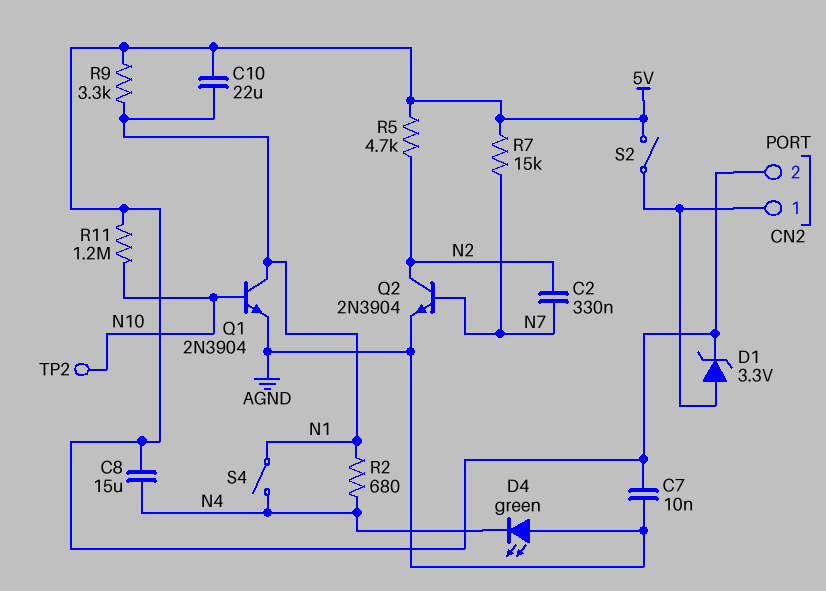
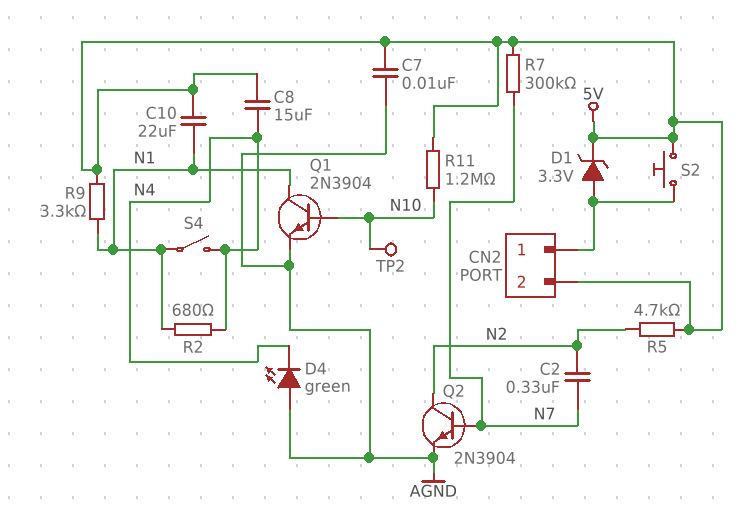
R7: 15k (5V, N7) -> 300k (5V, N7)
S2: switch (5V, CN2/1) -> button (5V, CN2/1)

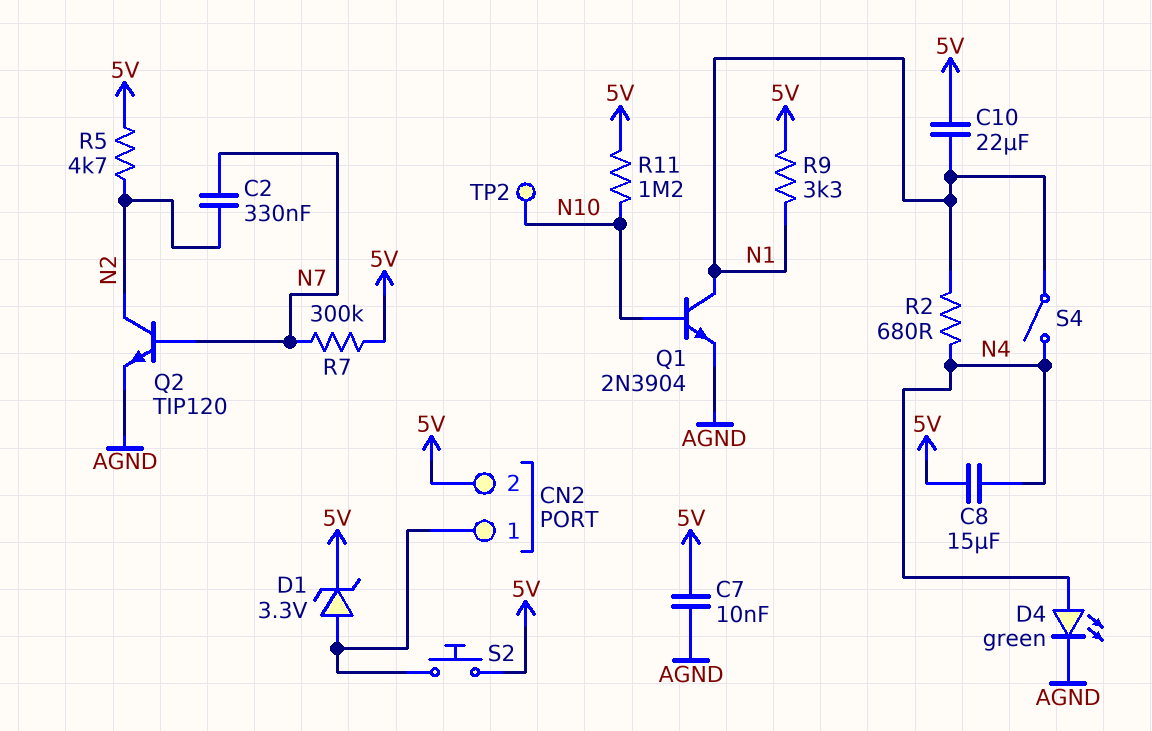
D4: LED green (A AGND, K N4) -> LED green (A N4, K AGND)
Q2: NPN 2N3904 (B N7, C N2, E AGND) -> NPN TIP120 (B N7, C N2, E AGND)

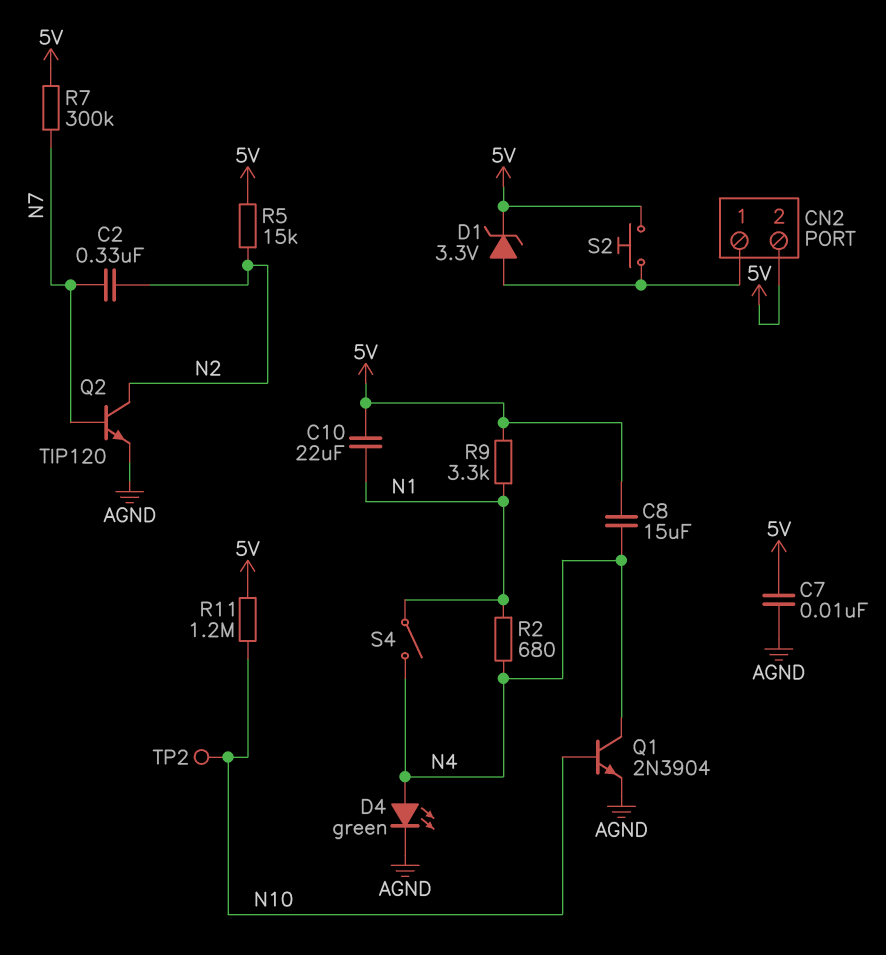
Q1: NPN 2N3904 (B N10, C N1, E AGND) -> NPN 2N3904 (B N10, C N4, E AGND)
R5: 4.7k (5V, N2) -> 15k (5V, N2)

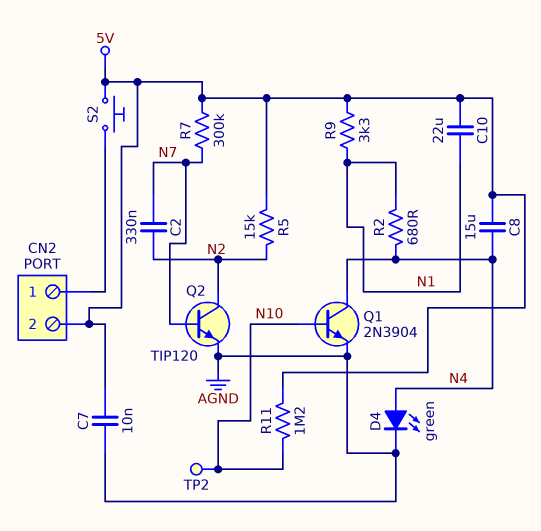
D1: zener 3.3V (A CN2/1, K 5V) -> none
S4: switch (N1, N4) -> none

